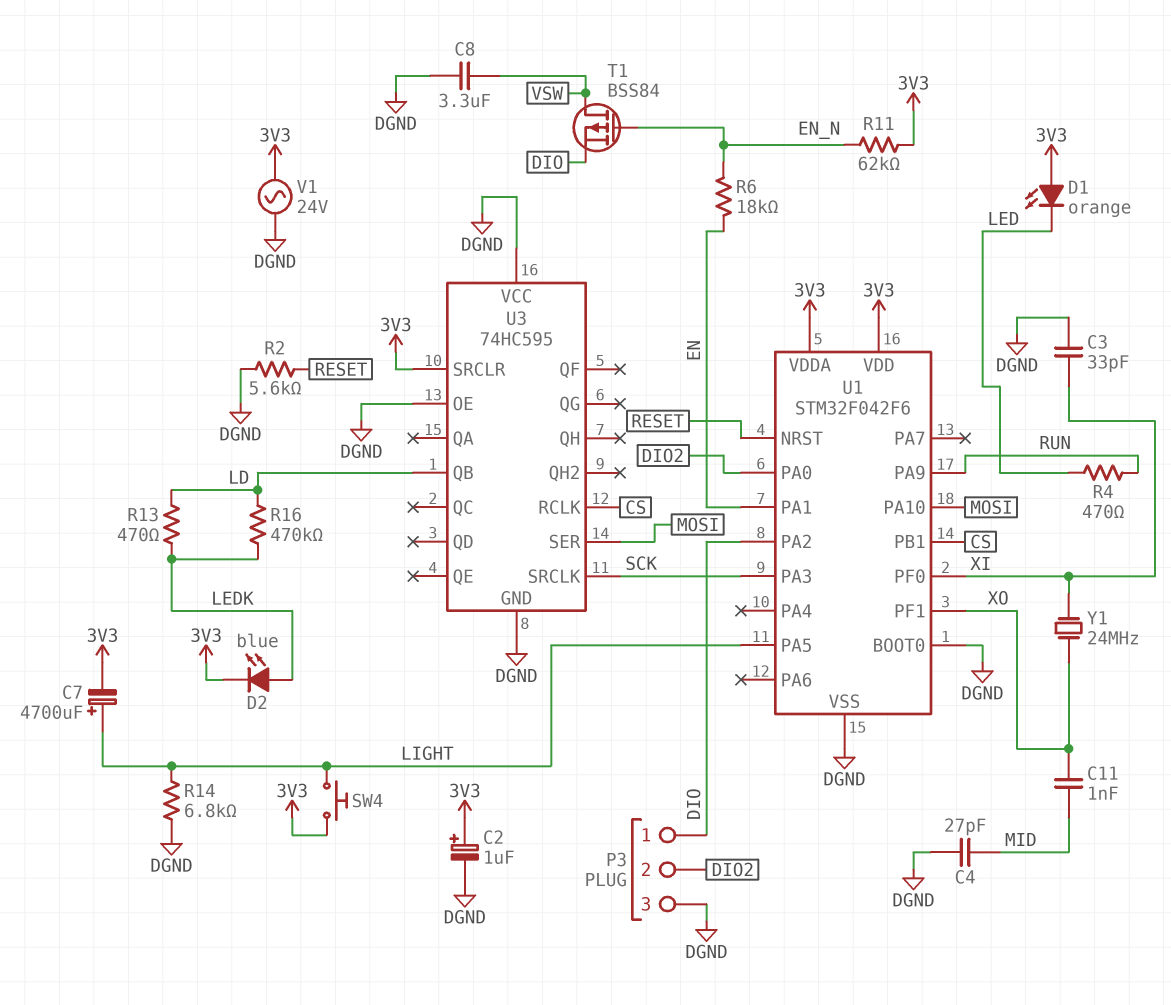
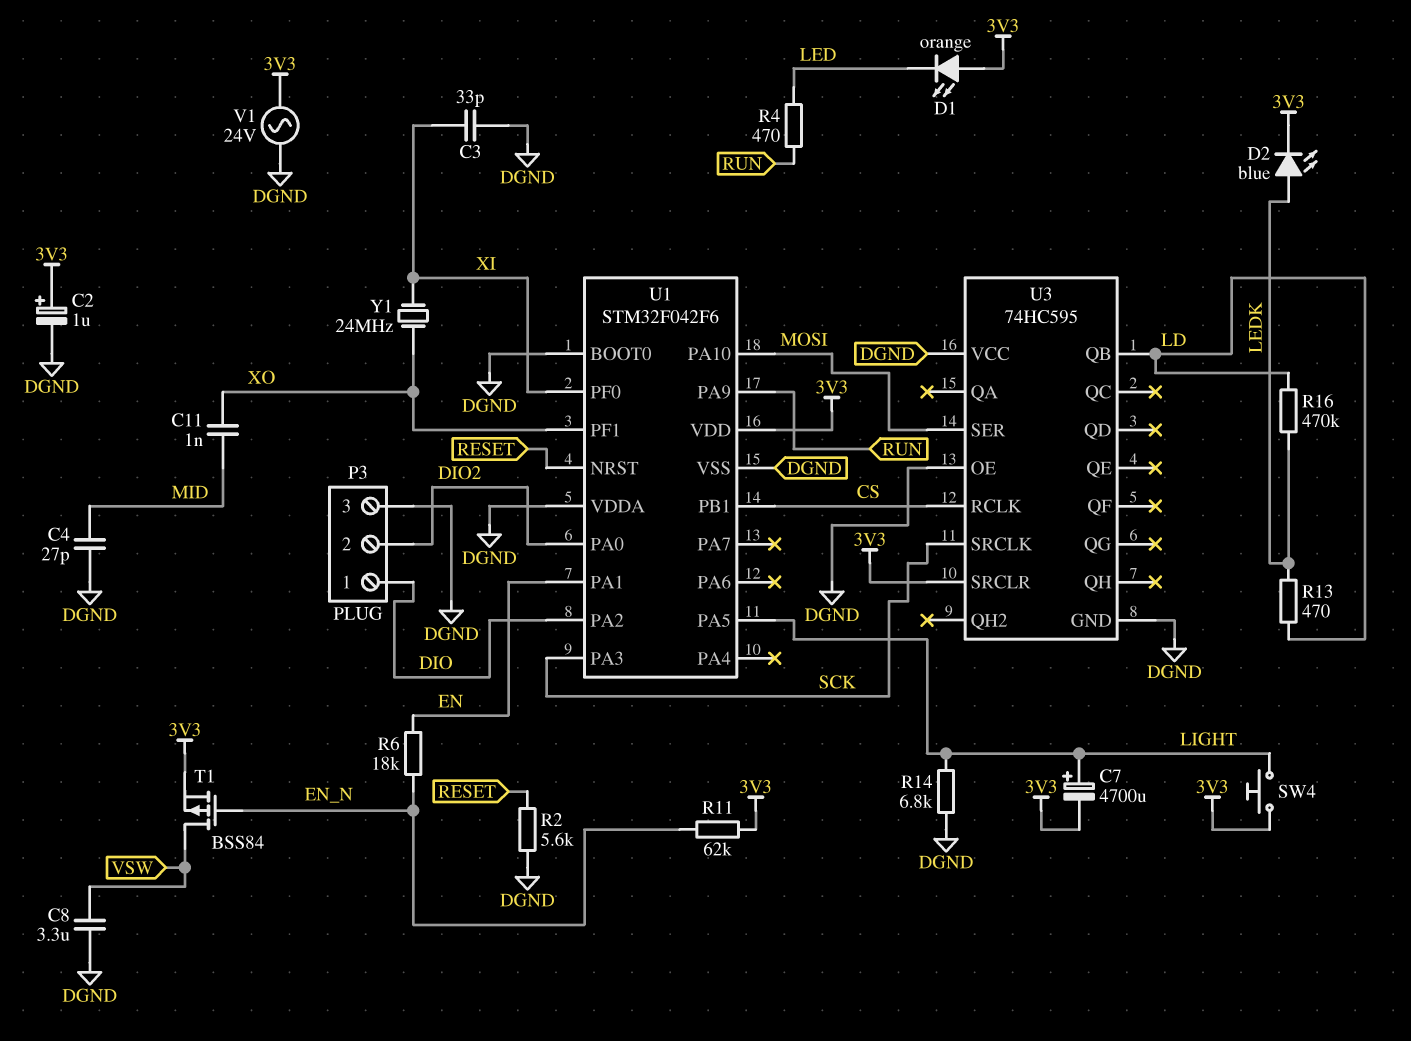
T1: PMOS BSS84 (G EN_N, D VSW, S DIO) -> PMOS BSS84 (G EN_N, D VSW, S 3V3)
U1 pin VDDA: 3V3 -> DGND

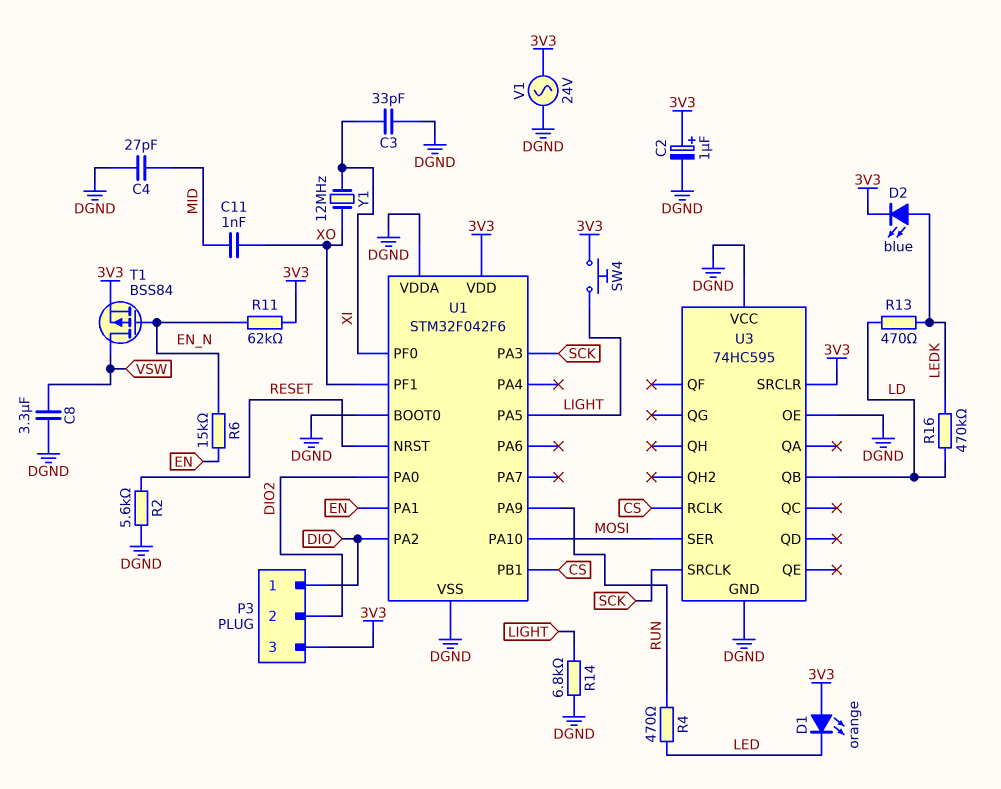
C7: 4700uF (plus LIGHT, minus 3V3) -> none
P3 pin 3: DGND -> 3V3
R6: 18k (EN, EN_N) -> 15k (EN, EN_N)
Y1: 24MHz (XI, XO) -> 12MHz (XI, XO)

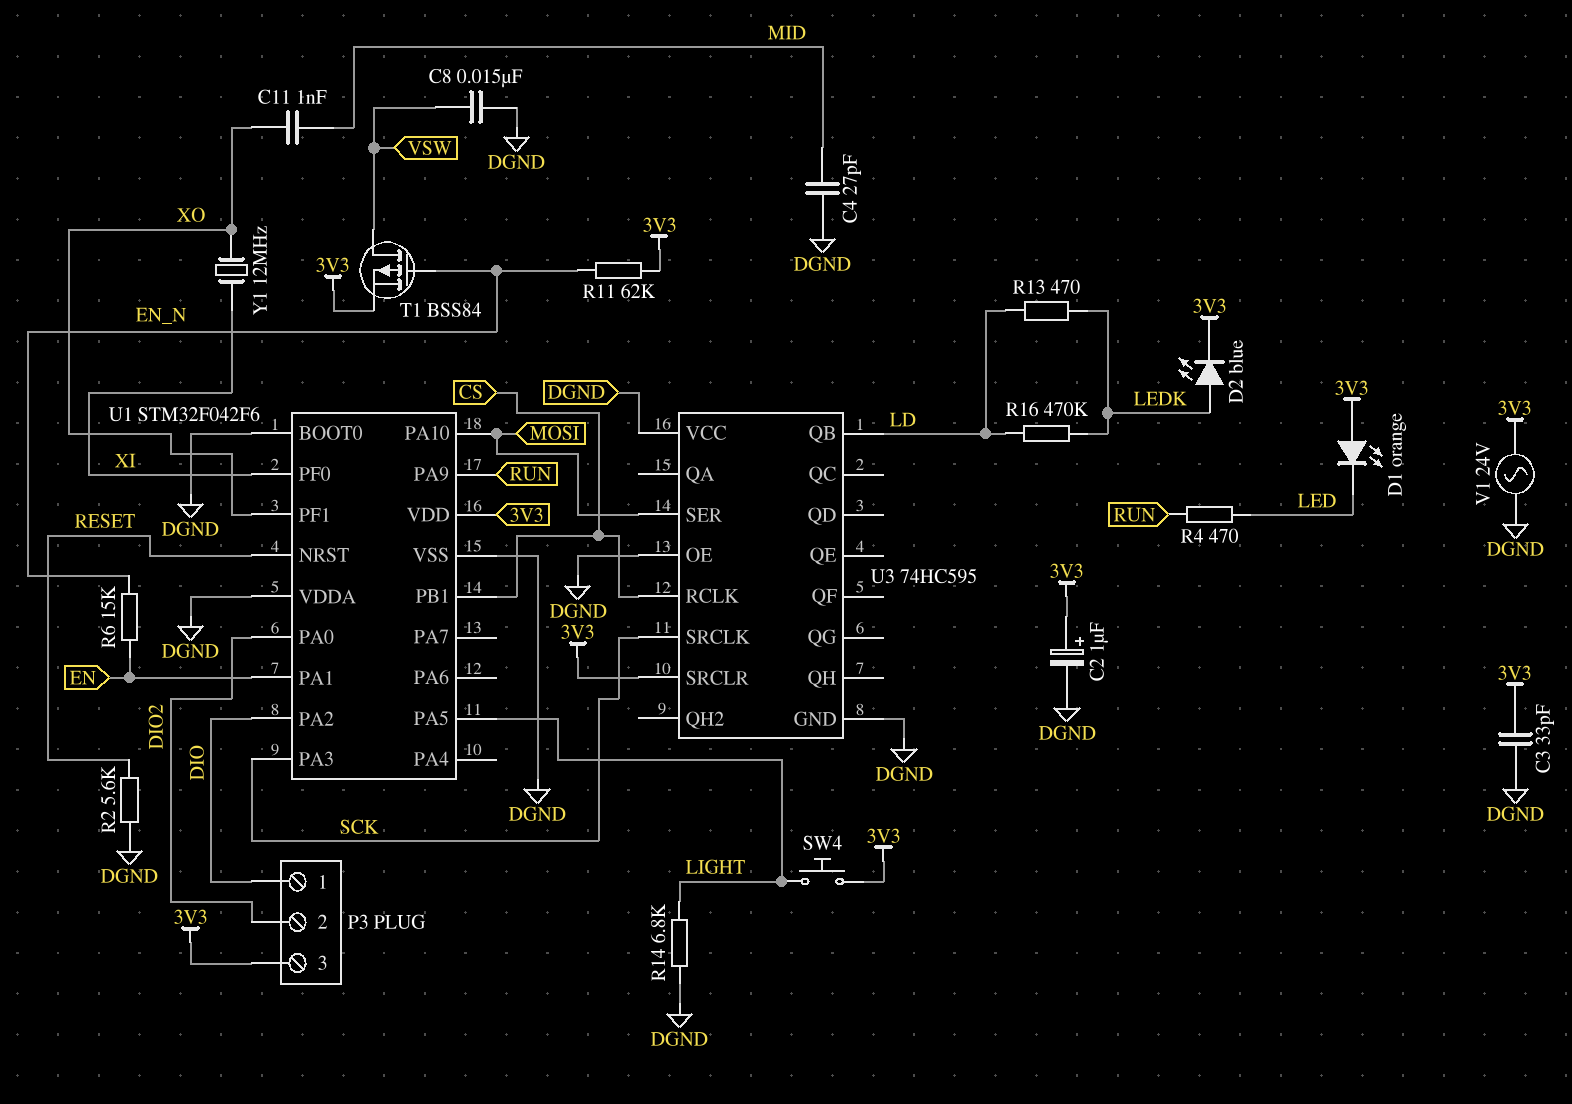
C3: 33pF (DGND, XI) -> 33pF (3V3, DGND)
C8: 3.3uF (DGND, VSW) -> 15nF (DGND, VSW)

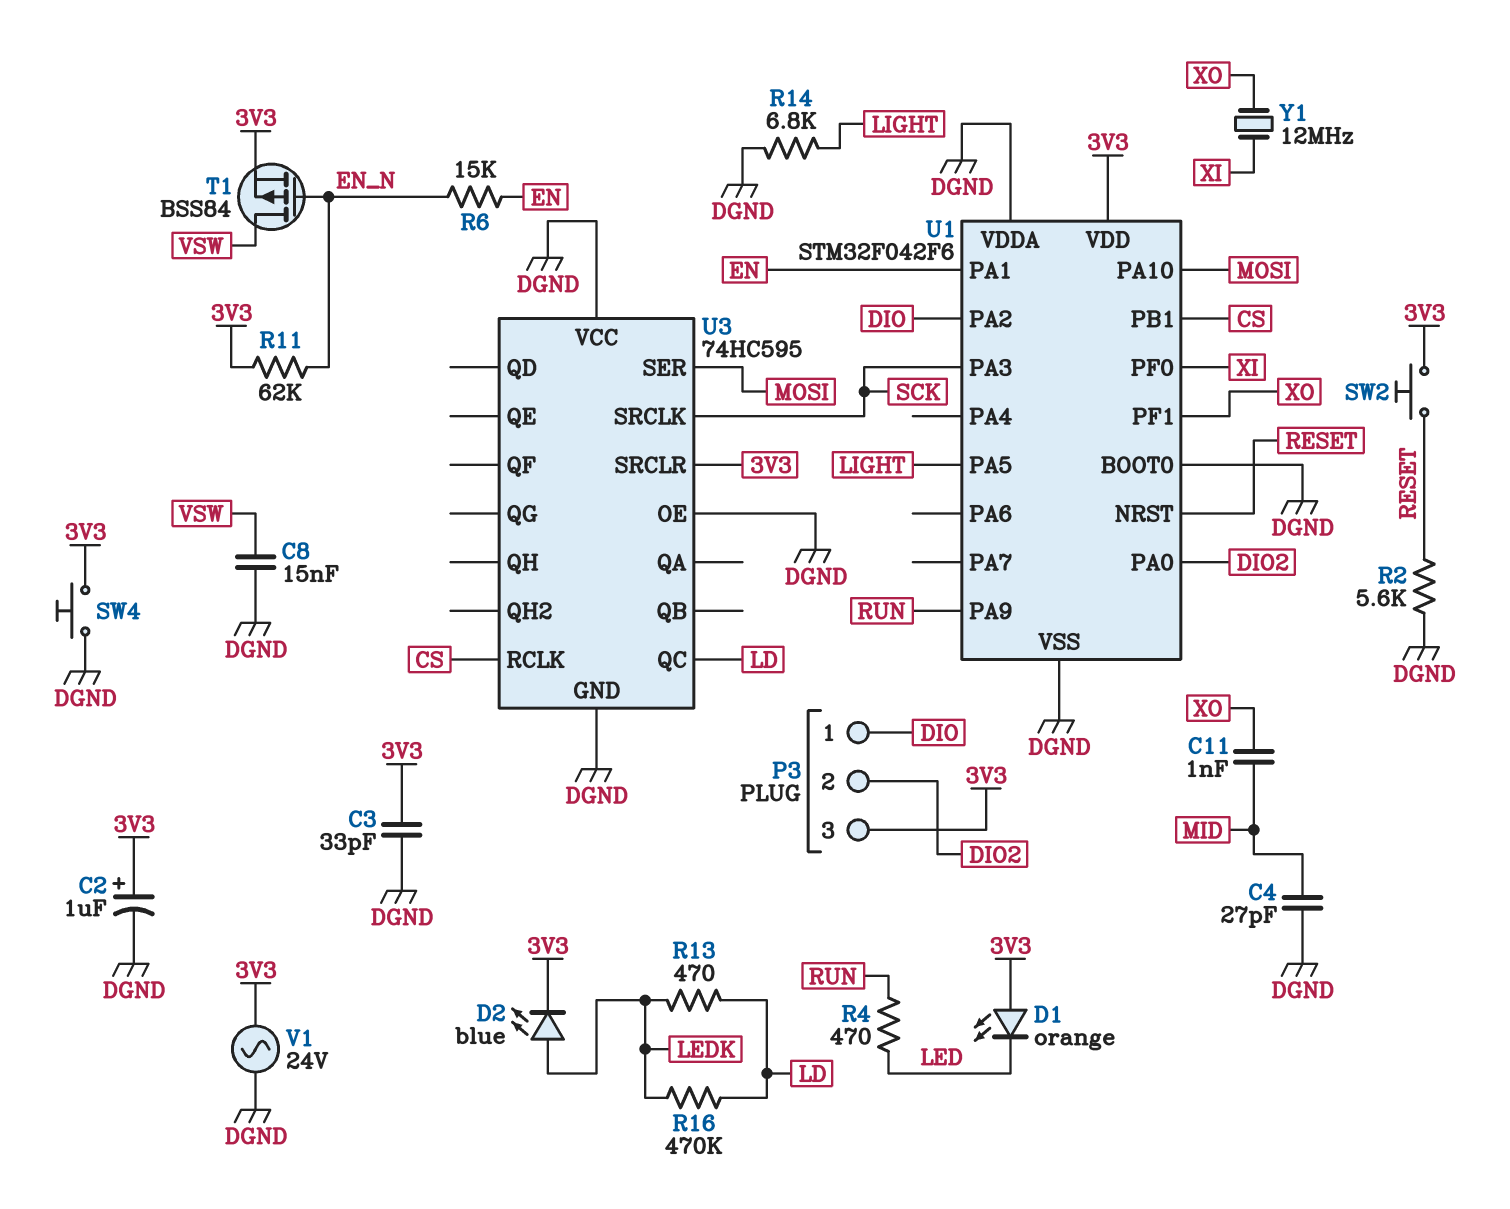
SW2: none -> button (3V3, RESET)
SW4: button (3V3, LIGHT) -> button (3V3, DGND)
U3 pin QB: LD -> none
U3 pin QC: none -> LD

